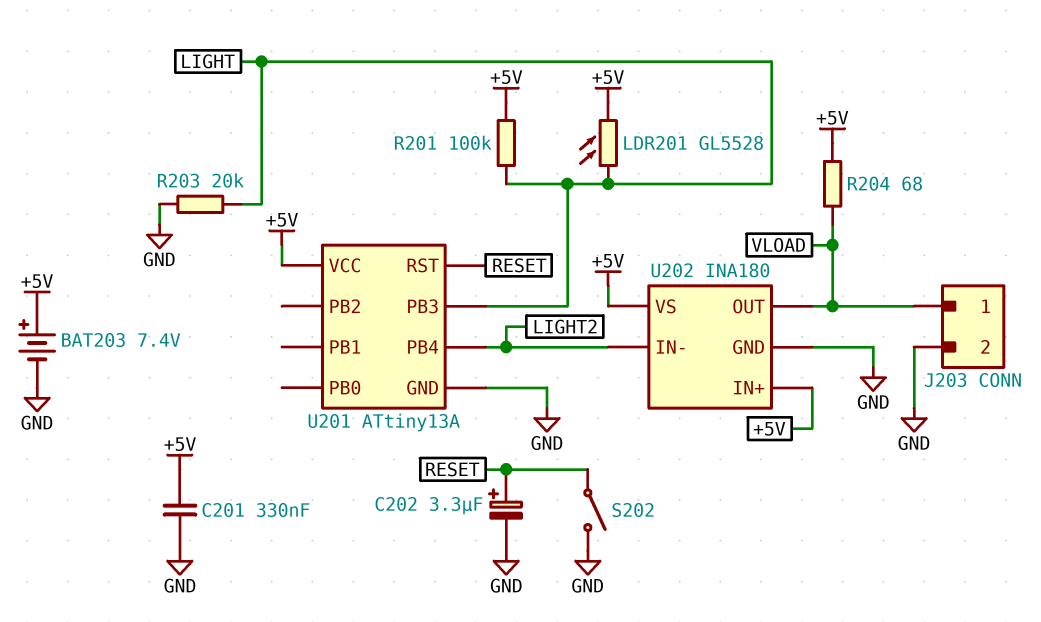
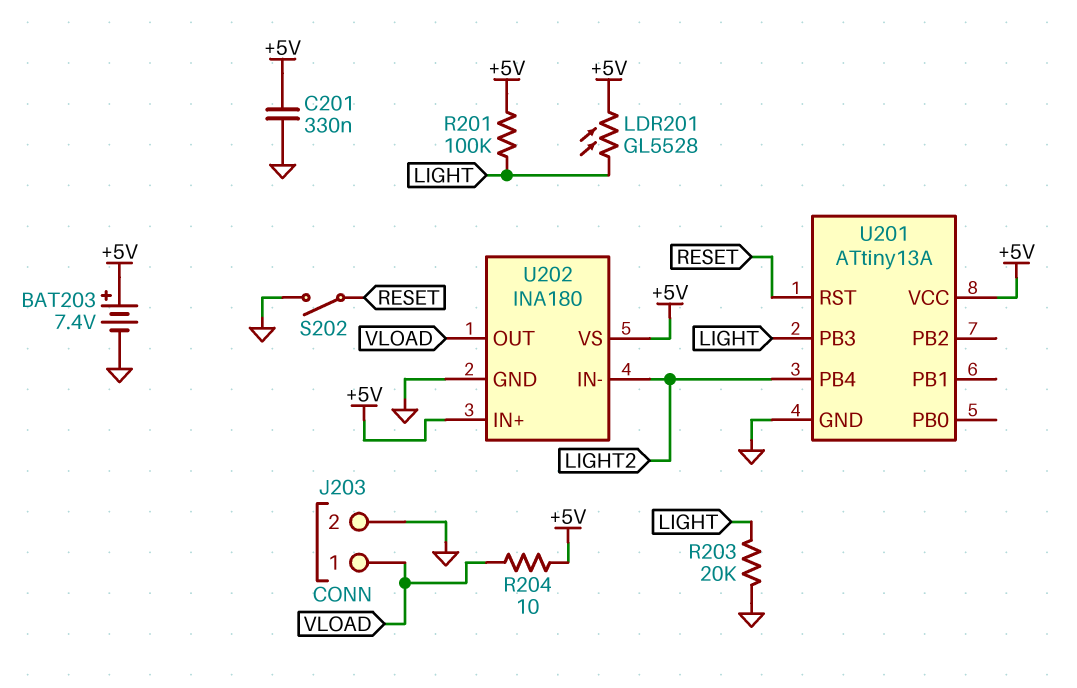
C202: 3.3uF (plus RESET, minus GND) -> none
R204: 68 (+5V, VLOAD) -> 10 (+5V, VLOAD)

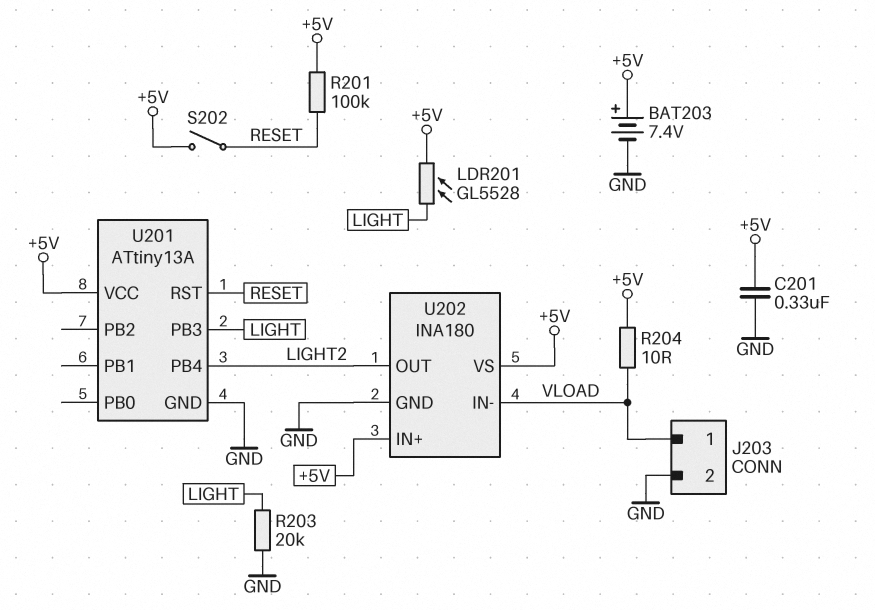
R201: 100k (+5V, LIGHT) -> 100k (+5V, RESET)
S202: switch (GND, RESET) -> switch (+5V, RESET)
U202 pin IN-: LIGHT2 -> VLOAD
U202 pin OUT: VLOAD -> LIGHT2

